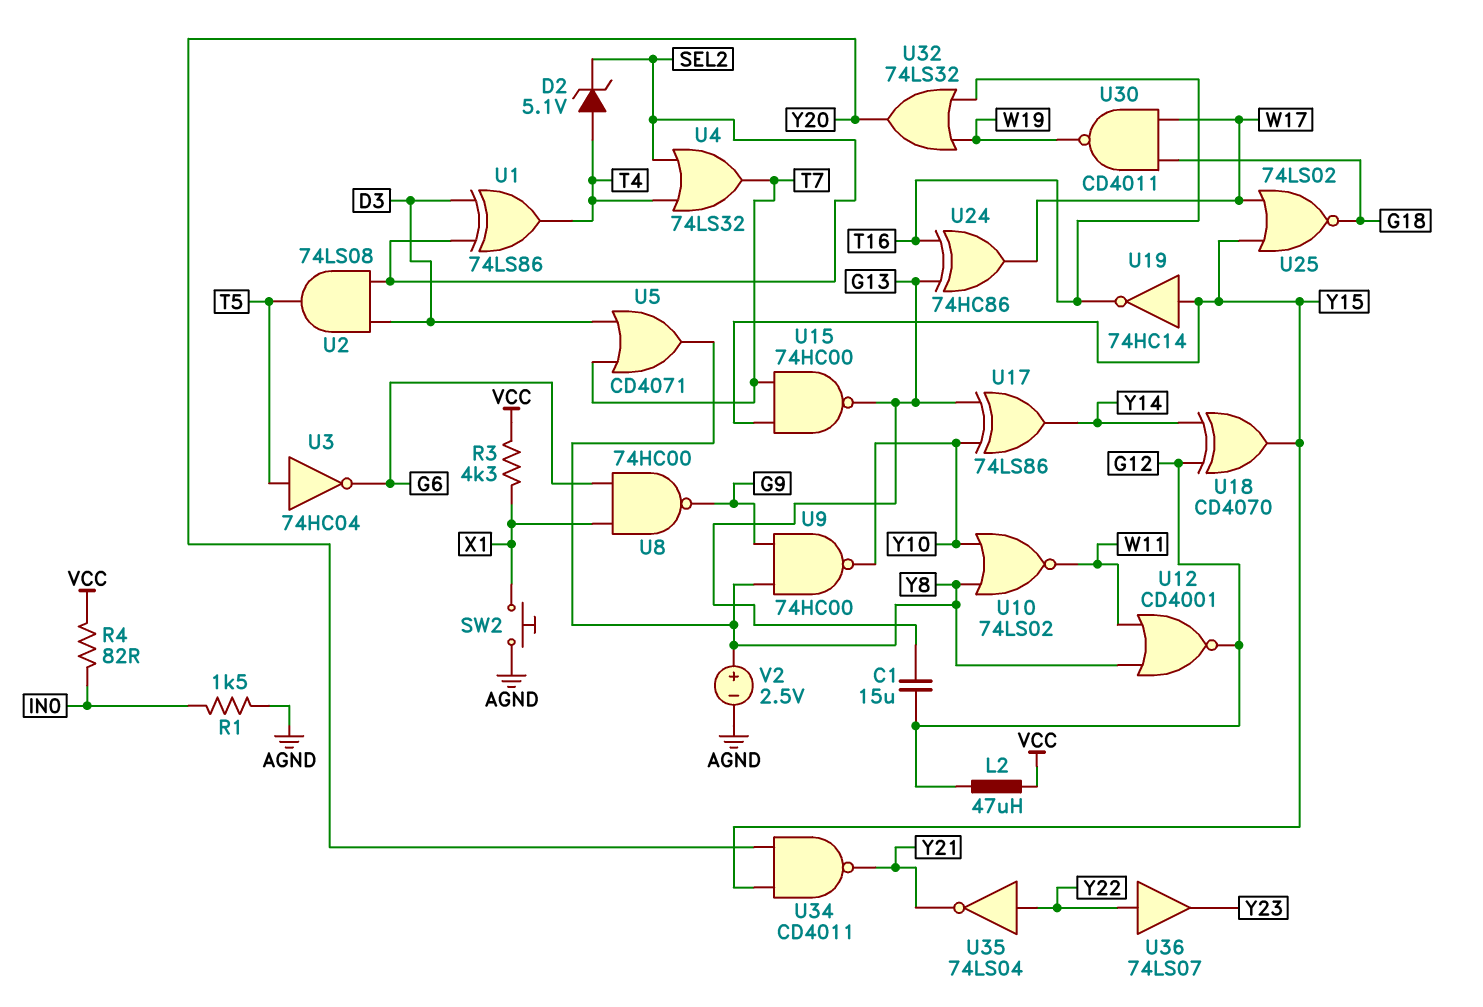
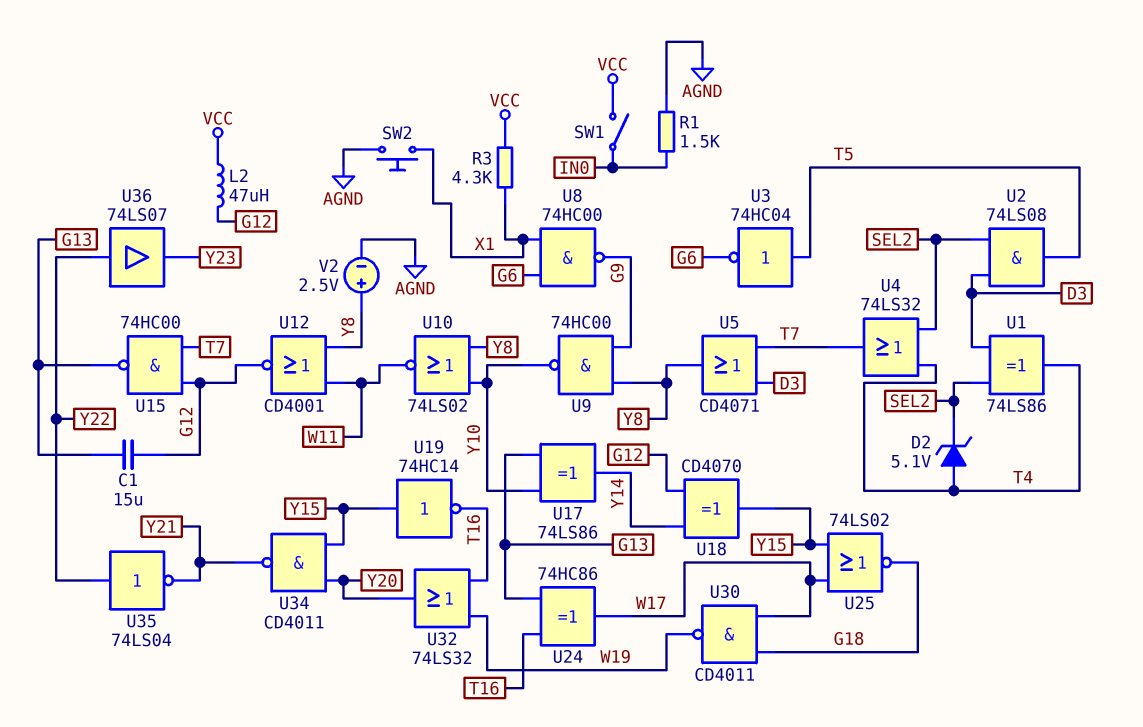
R4: 82 (IN0, VCC) -> none
SW1: none -> switch (IN0, VCC)
U15: NAND 74HC00 (in T7, in Y15, out G13) -> NAND 74HC00 (in G12, in T7, out G13)

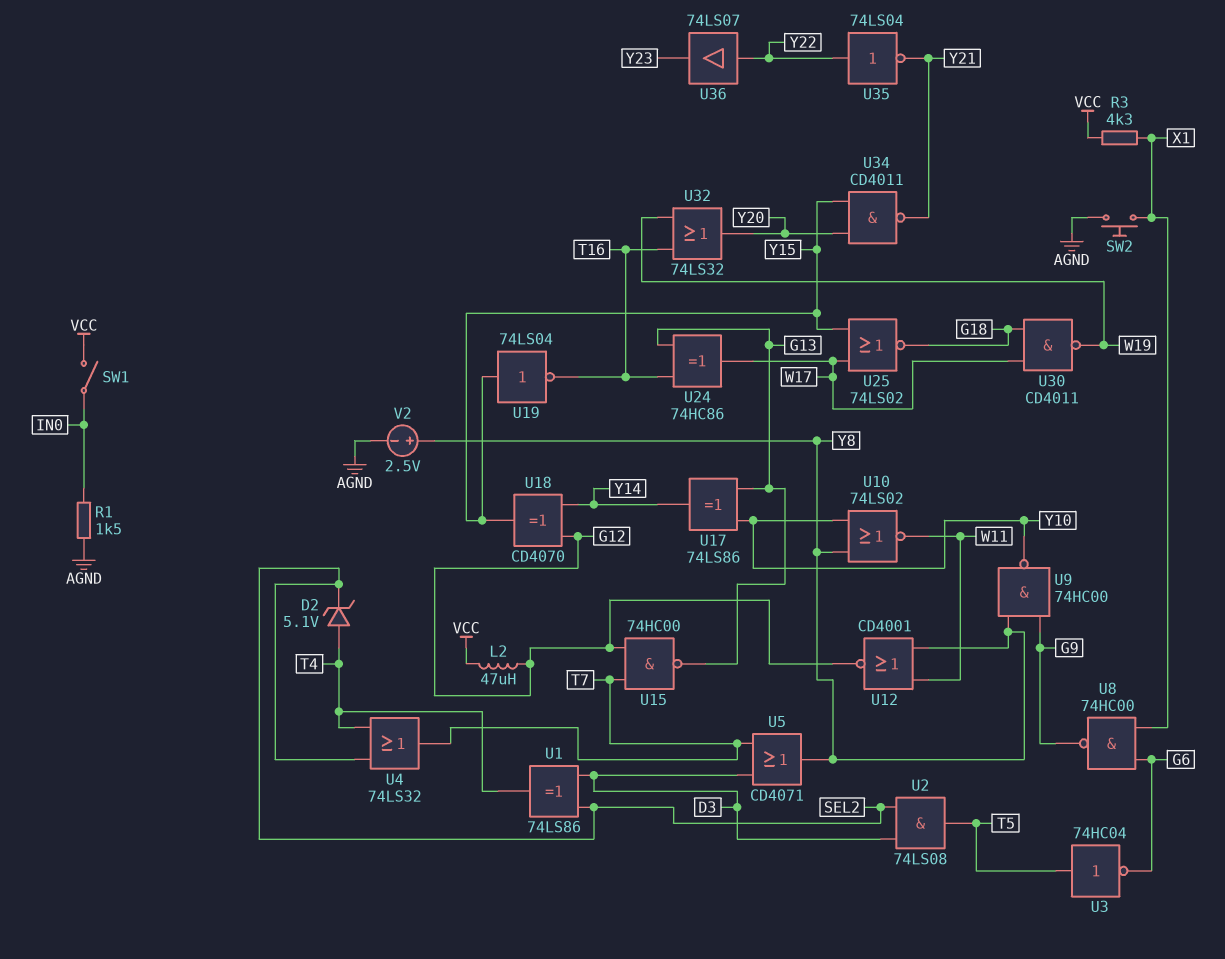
C1: 15uF (G12, G13) -> none
U19: NOT 74HC14 (in Y15, out T16) -> NOT 74LS04 (in Y15, out T16)

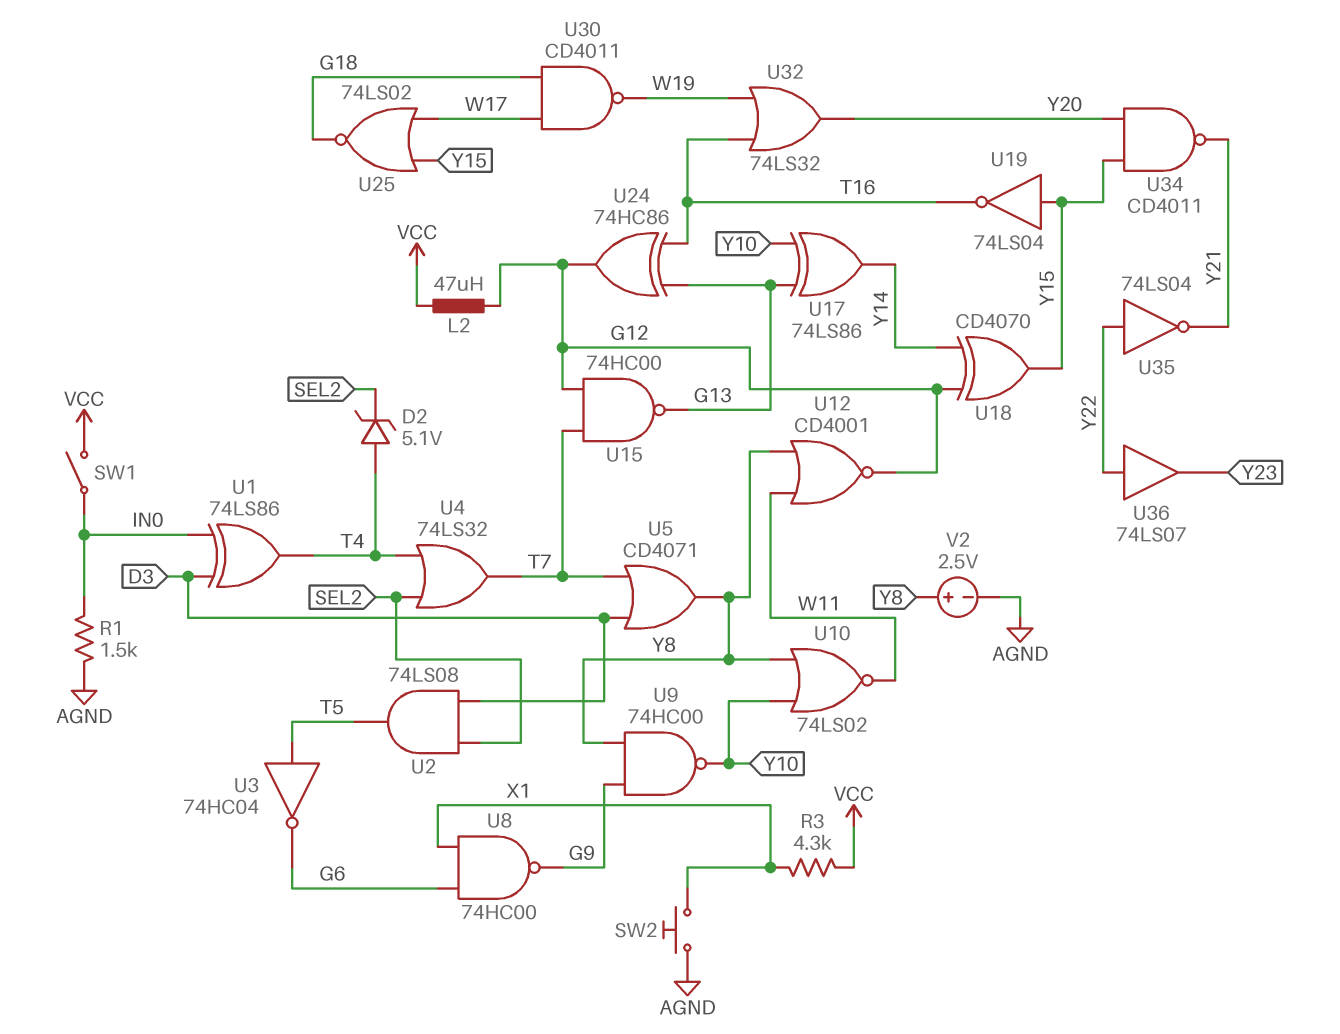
U1: XOR 74LS86 (in D3, in SEL2, out T4) -> XOR 74LS86 (in D3, in IN0, out T4)
U24: XOR 74HC86 (in G13, in T16, out W17) -> XOR 74HC86 (in G13, in T16, out G12)

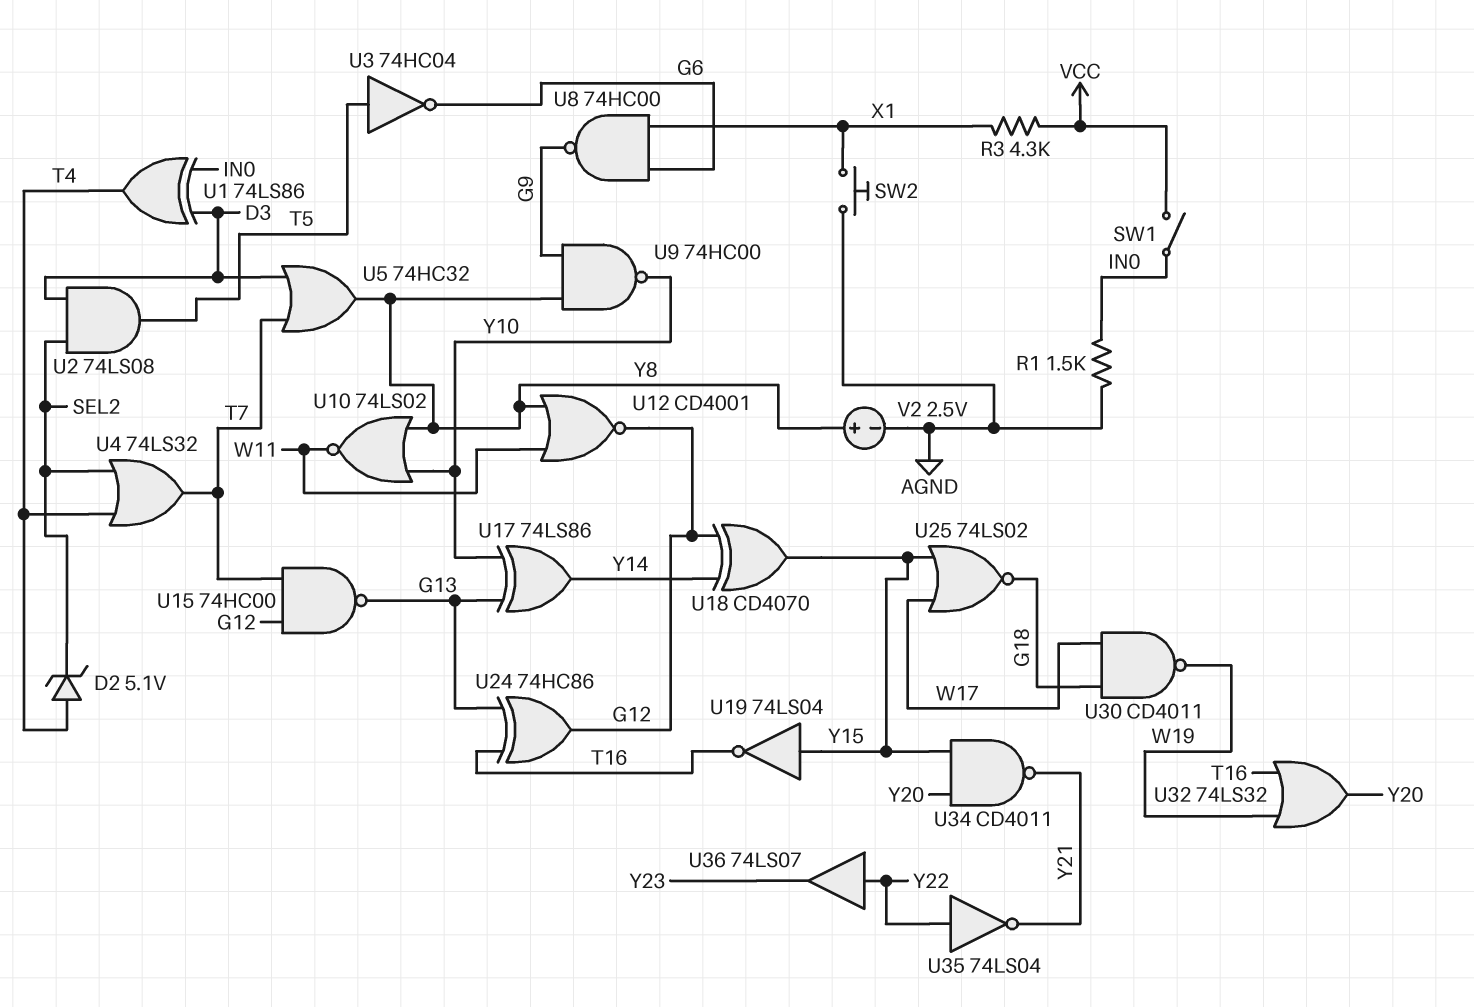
L2: 47uH (G12, VCC) -> none
U5: OR CD4071 (in D3, in T7, out Y8) -> OR 74HC32 (in D3, in T7, out Y8)

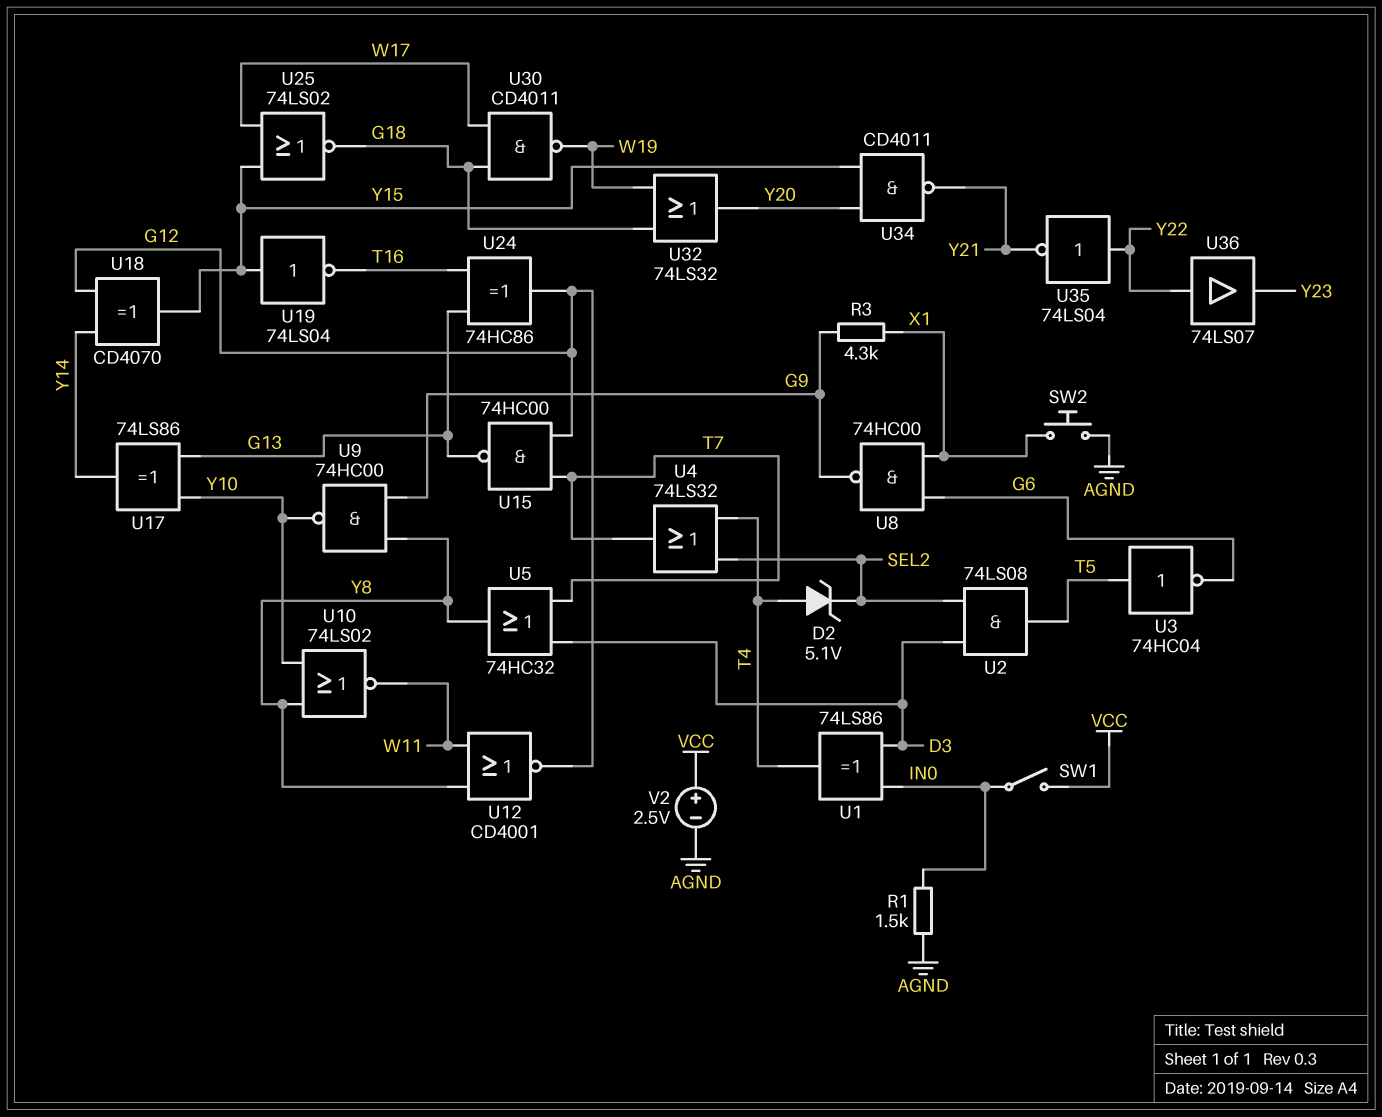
R3: 4.3k (VCC, X1) -> 4.3k (G9, X1)
U32: OR 74LS32 (in T16, in W19, out Y20) -> OR 74LS32 (in G18, in W19, out Y20)
V2: 2.5V (plus Y8, minus AGND) -> 2.5V (plus VCC, minus AGND)

